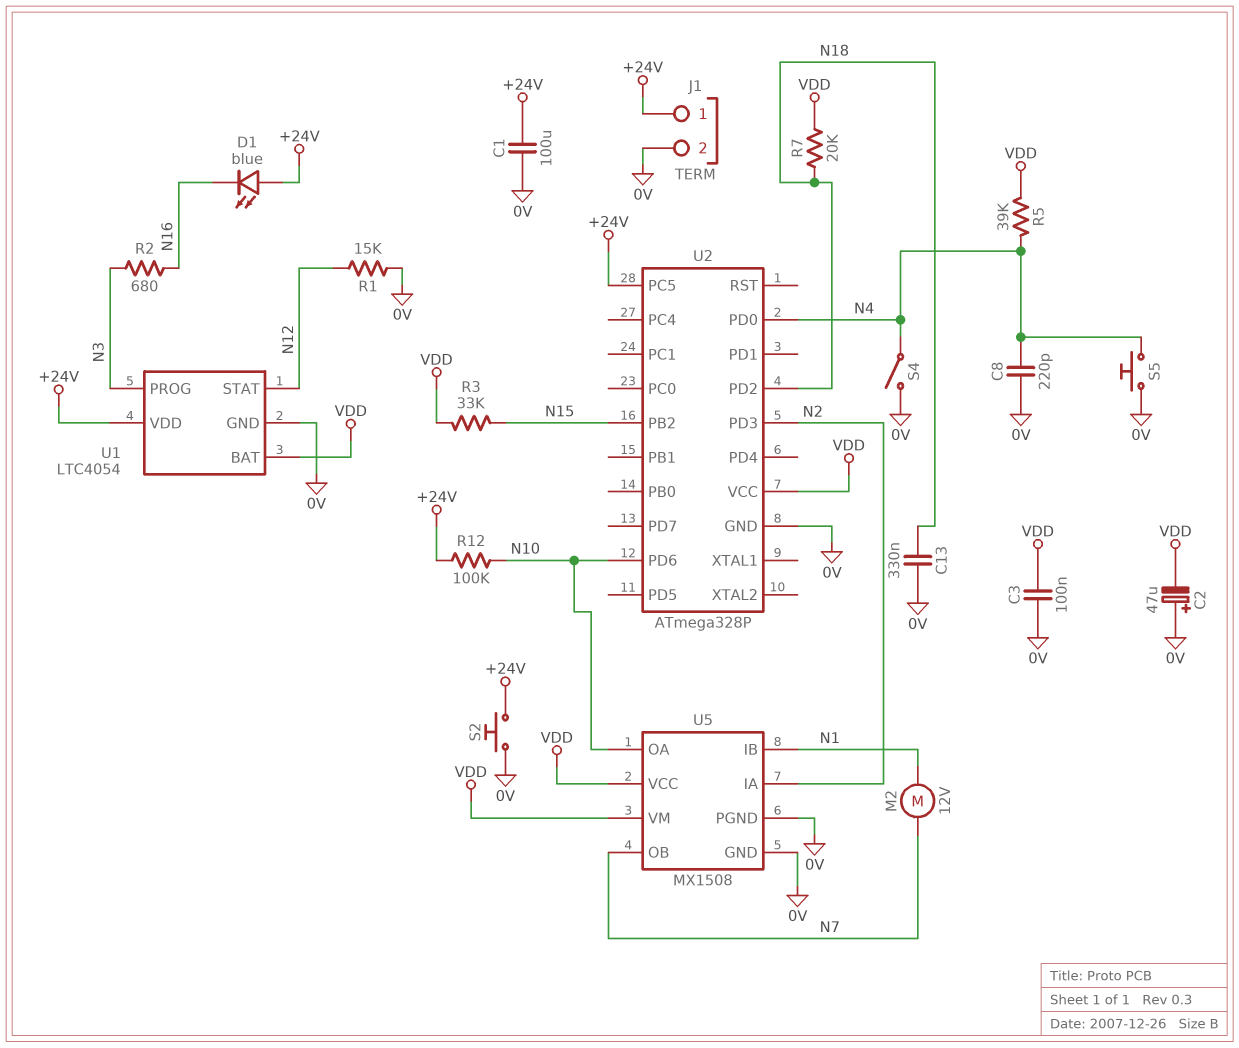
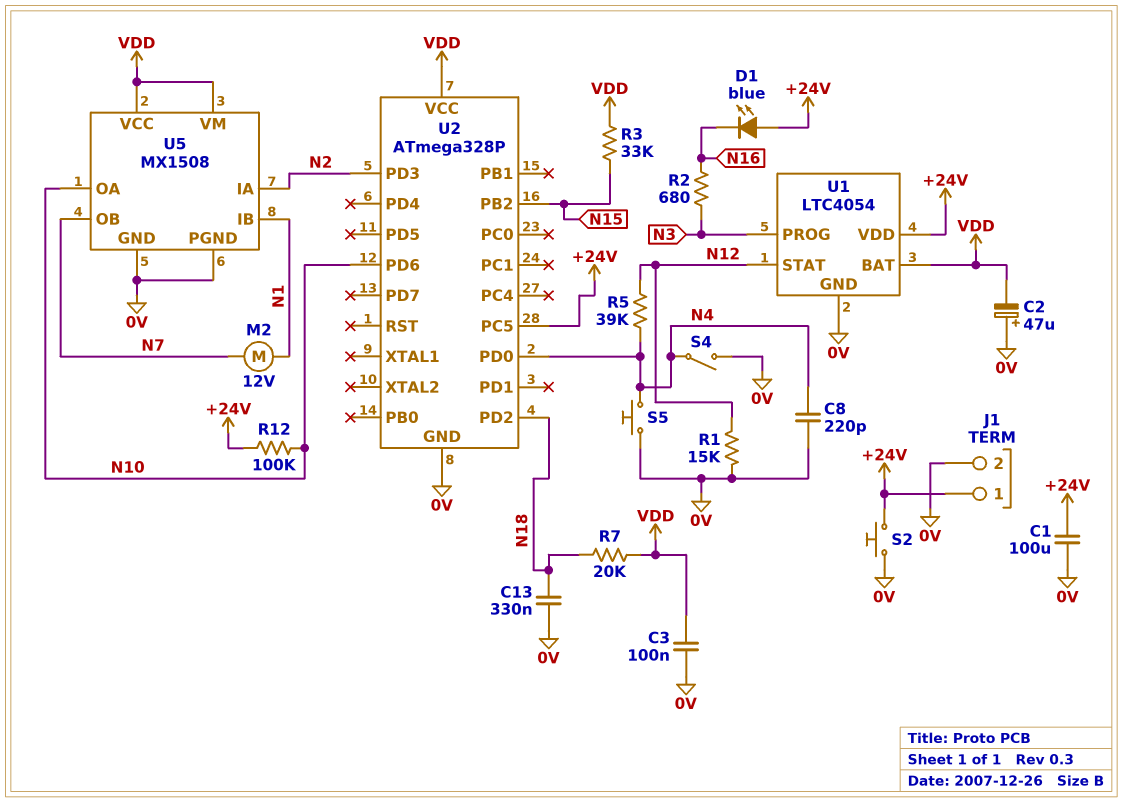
R5: 39k (N4, VDD) -> 39k (N4, N12)

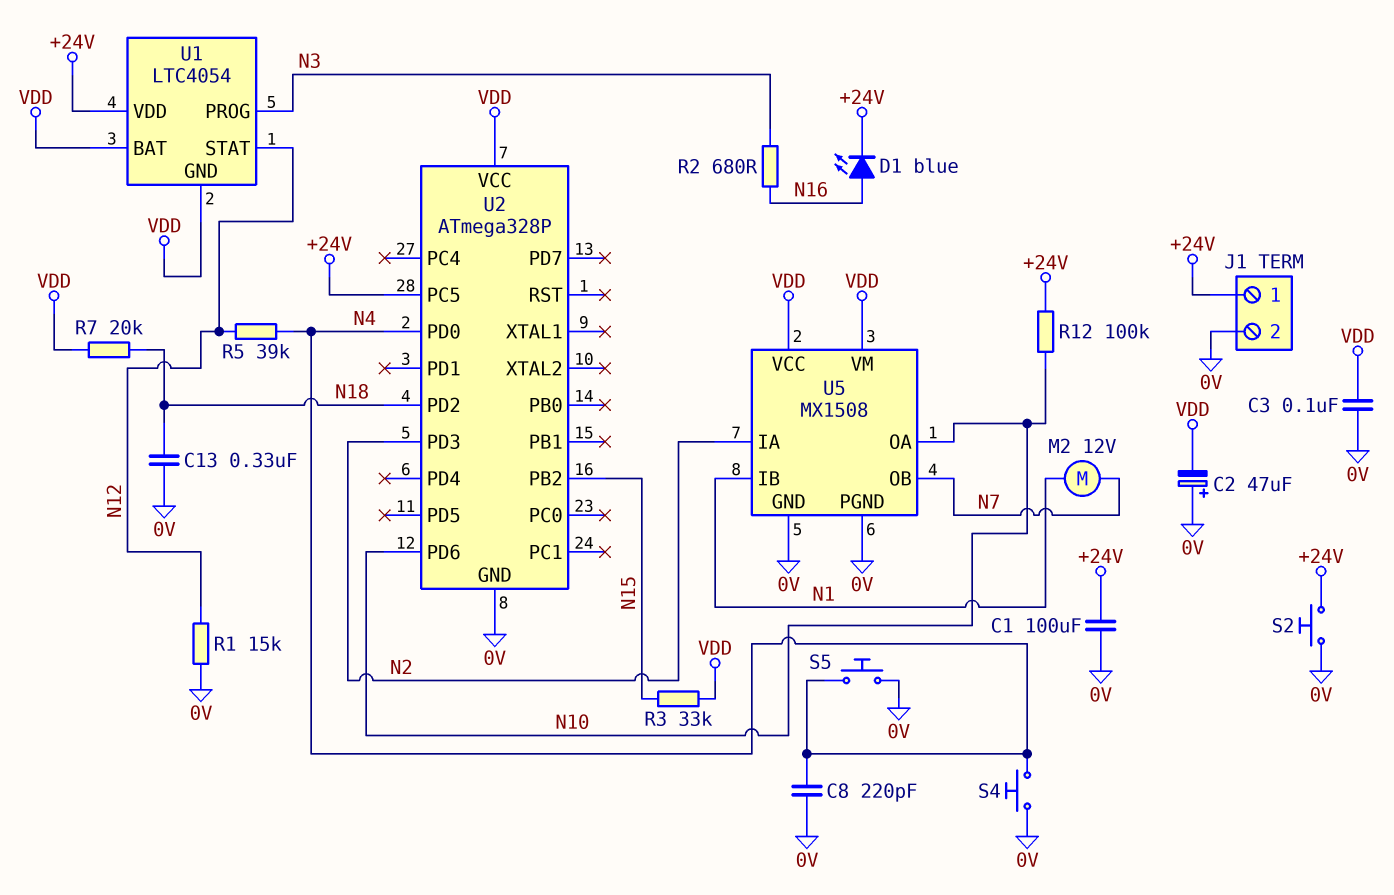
D1: LED blue (A +24V, K N16) -> LED blue (A N16, K +24V)
S4: switch (0V, N4) -> button (0V, N4)
U1 pin GND: 0V -> VDD

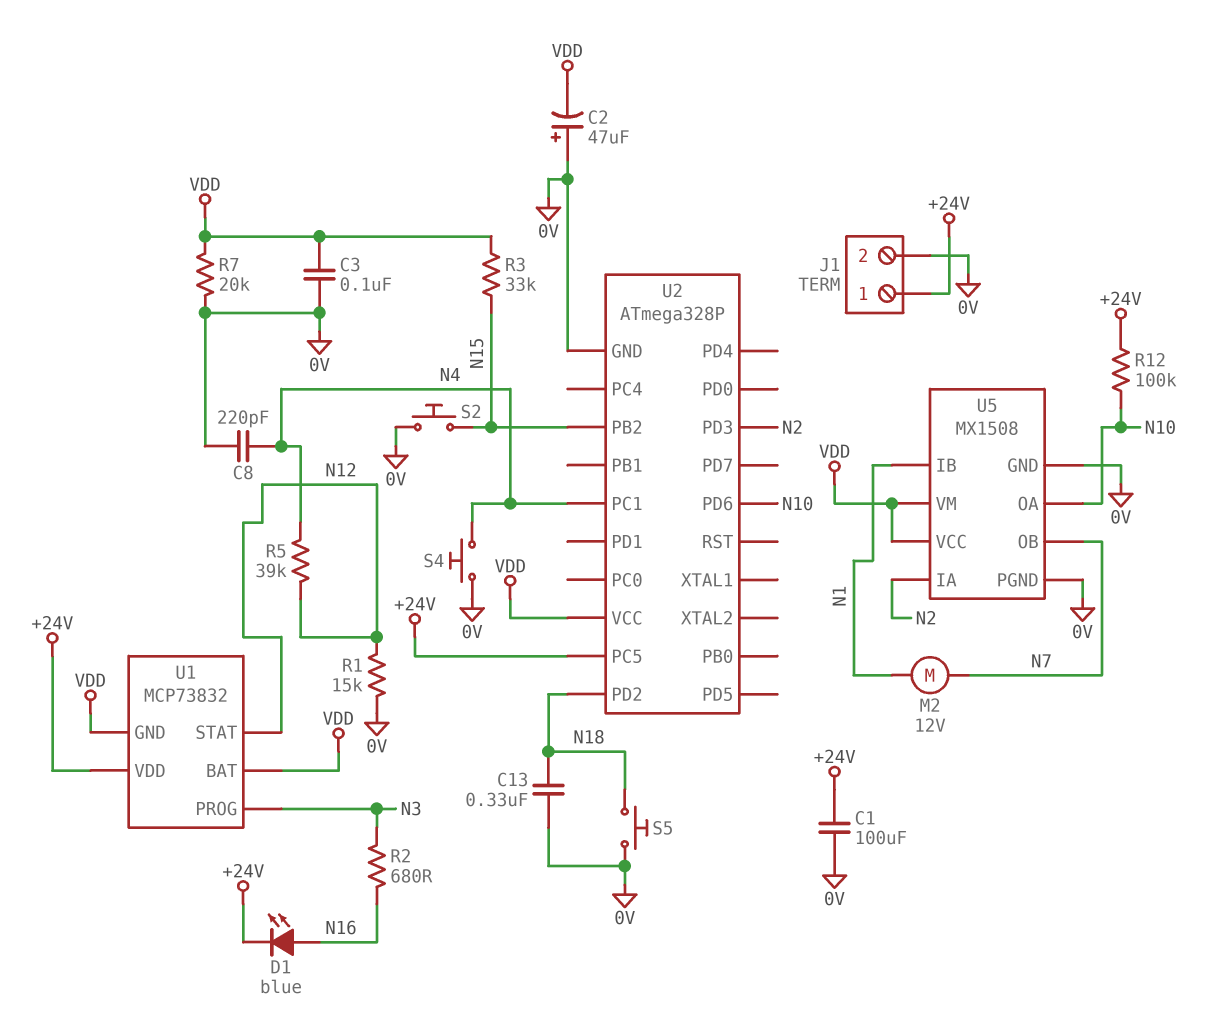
R7: 20k (N18, VDD) -> 20k (0V, VDD)
S2: button (+24V, 0V) -> button (0V, N15)
S5: button (0V, N4) -> button (0V, N18)
U1: LTC4054 -> MCP73832
U2 pin PC1: none -> N4
U2 pin PD0: N4 -> none

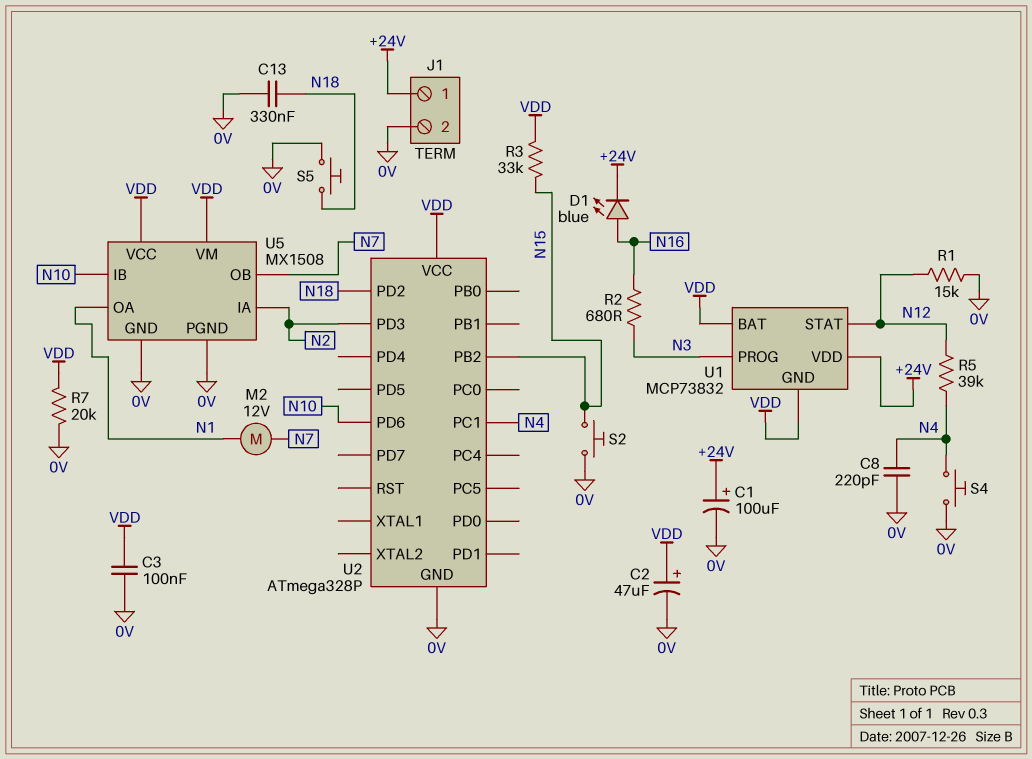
C1: 100uF (+24V, 0V) -> 100uF (plus +24V, minus 0V)
C2: 47uF (plus 0V, minus VDD) -> 47uF (plus VDD, minus 0V)
R12: 100k (+24V, N10) -> none
U2 pin PC5: +24V -> none
U5 pin IB: N1 -> N10
U5 pin OA: N10 -> N1

